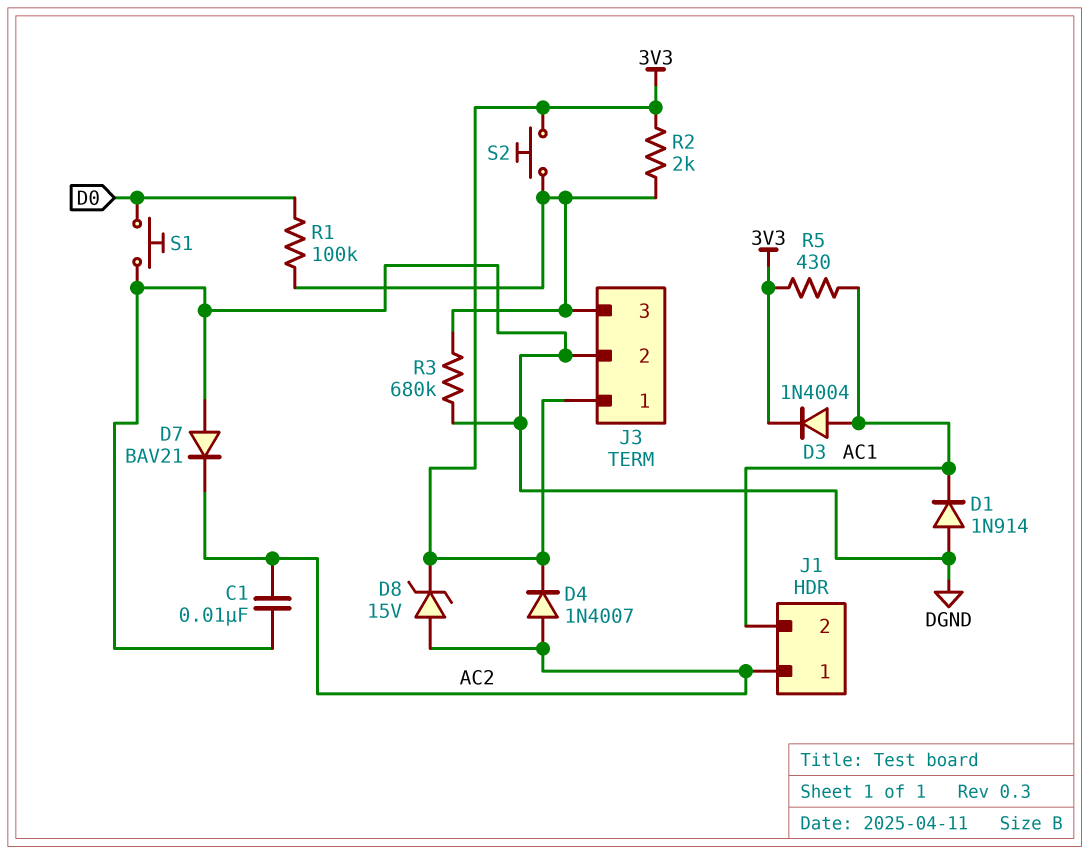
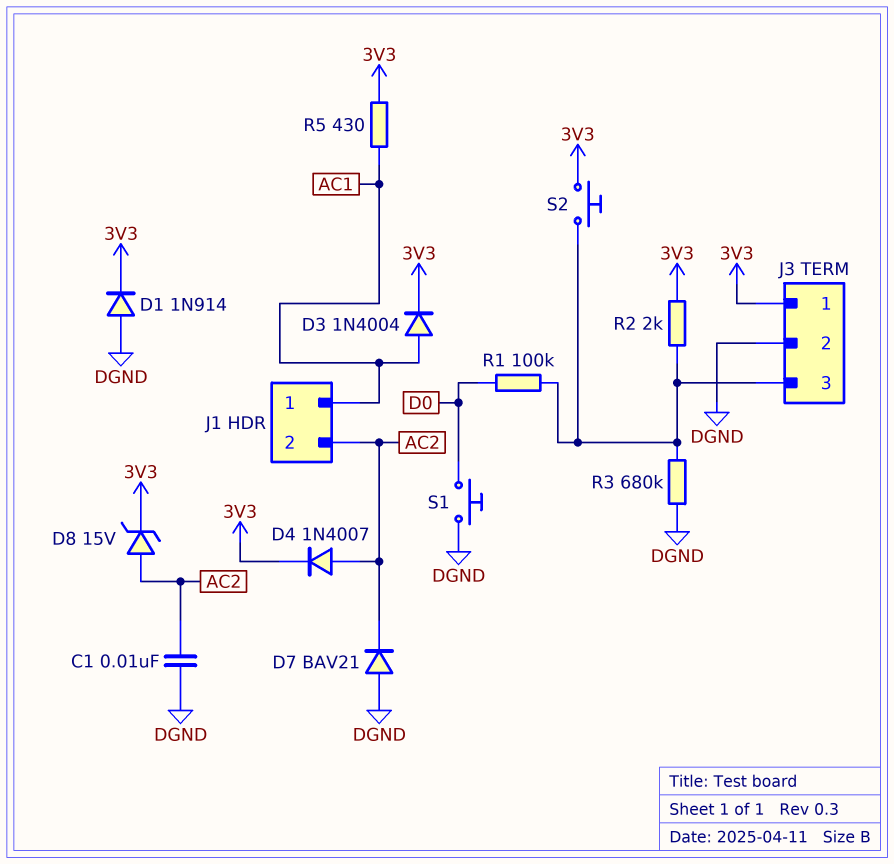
D1: diode 1N914 (A DGND, K AC1) -> diode 1N914 (A DGND, K 3V3)
J1 pin 1: AC2 -> AC1
J1 pin 2: AC1 -> AC2

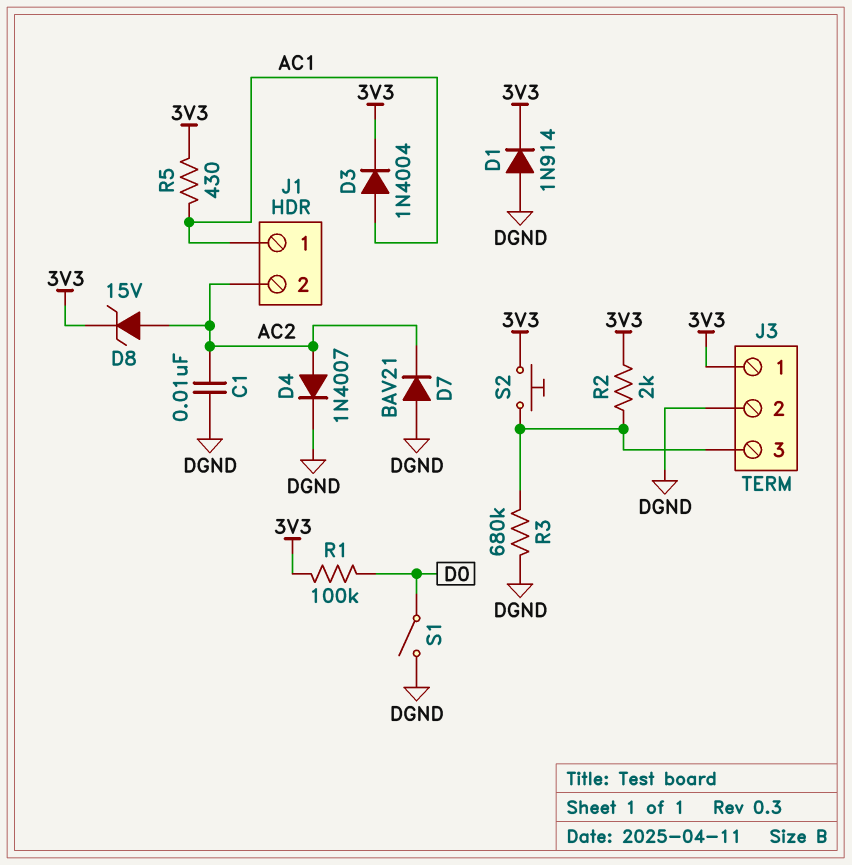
D4: diode 1N4007 (A AC2, K 3V3) -> diode 1N4007 (A AC2, K DGND)
R1: 100k (D0, J3/3) -> 100k (3V3, D0)
S1: button (D0, DGND) -> switch (D0, DGND)

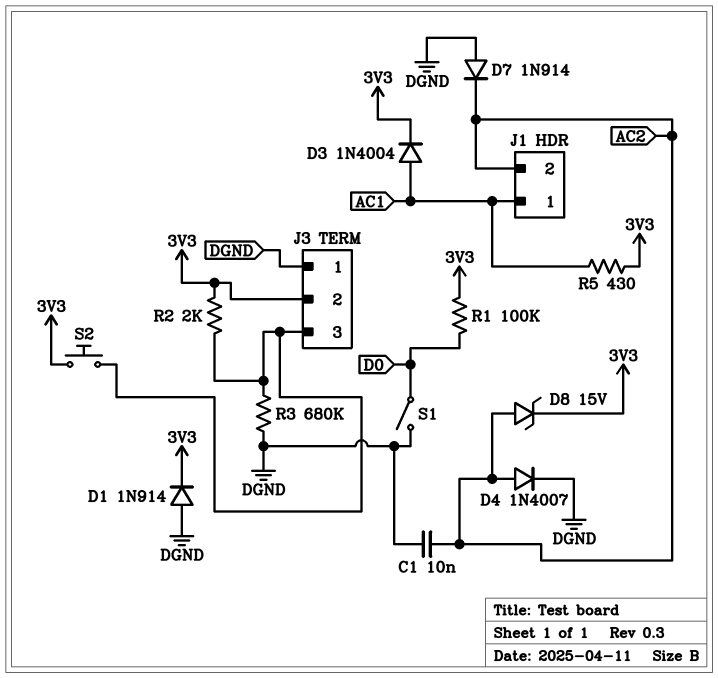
D7: diode BAV21 (A DGND, K AC2) -> diode 1N914 (A DGND, K AC2)
J3 pin 1: 3V3 -> DGND
J3 pin 2: DGND -> 3V3

